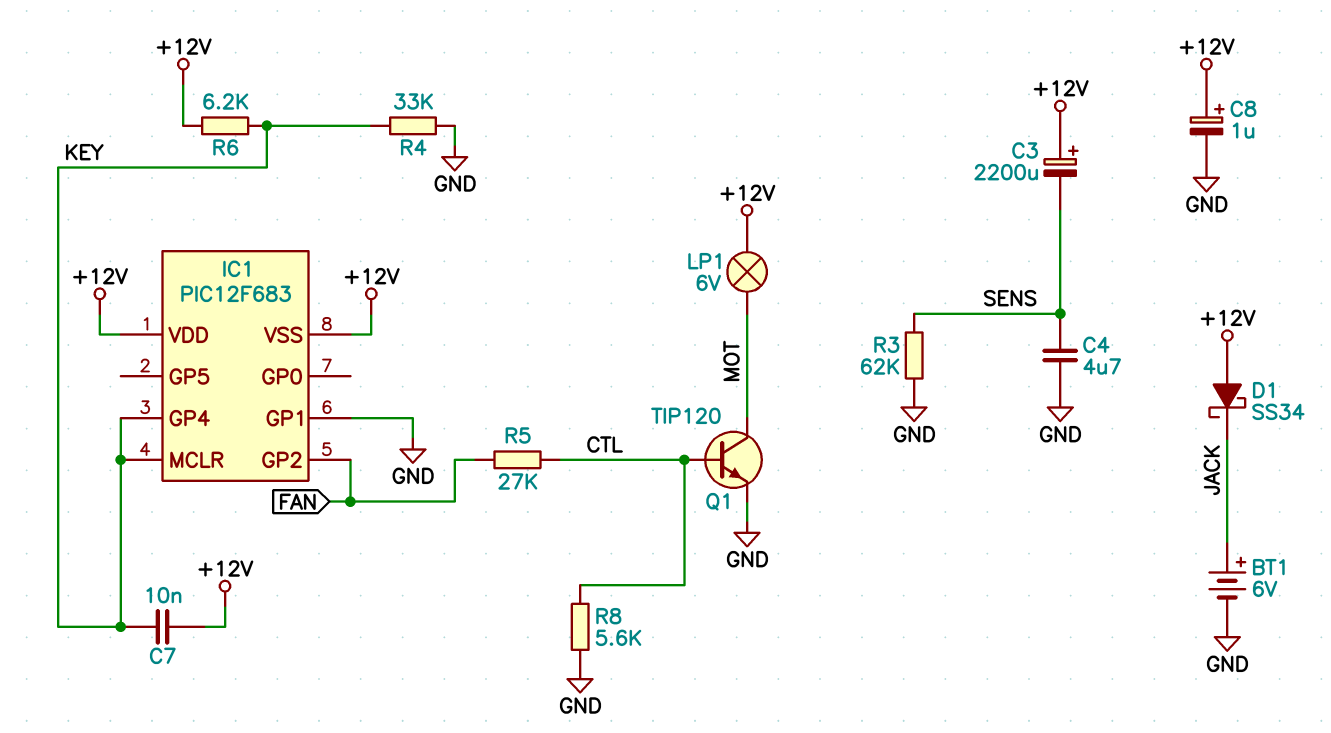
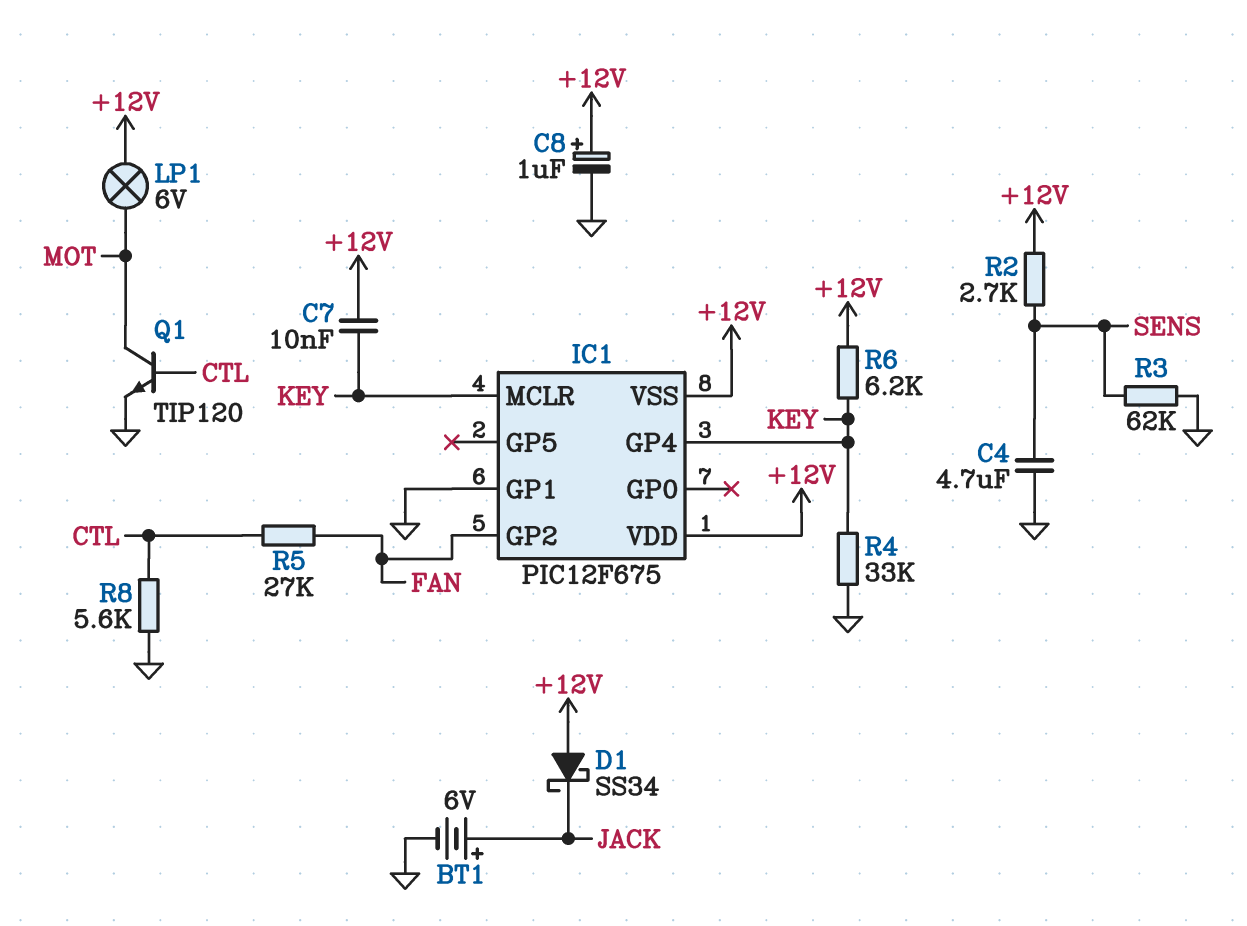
C3: 2200uF (plus +12V, minus SENS) -> none
IC1: PIC12F683 -> PIC12F675
R2: none -> 2.7k (+12V, SENS)

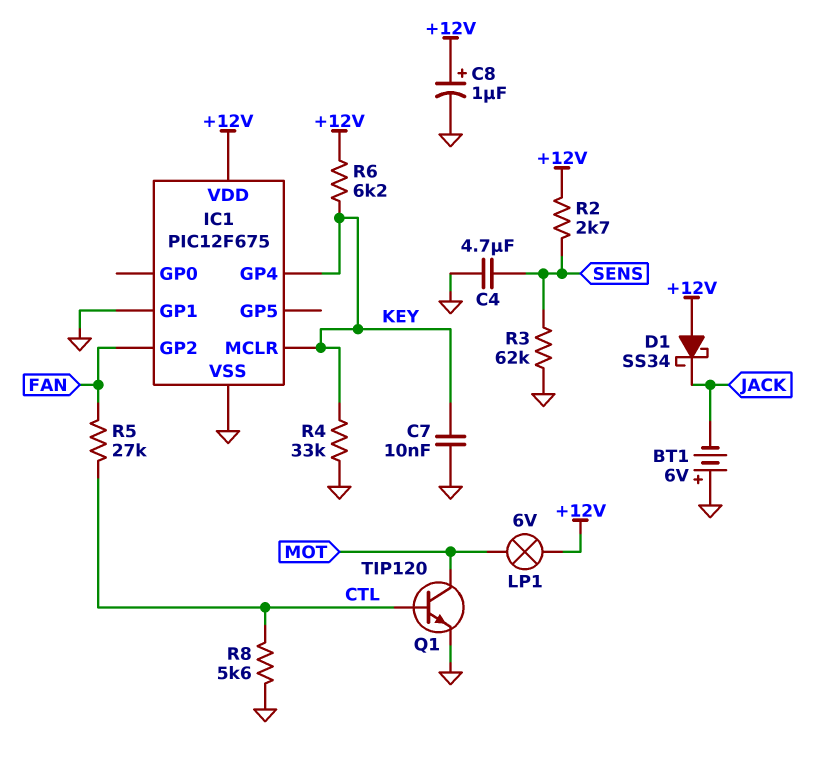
BT1: 6V (plus JACK, minus GND) -> 6V (plus GND, minus JACK)
C7: 10nF (+12V, KEY) -> 10nF (GND, KEY)
IC1 pin VSS: +12V -> GND

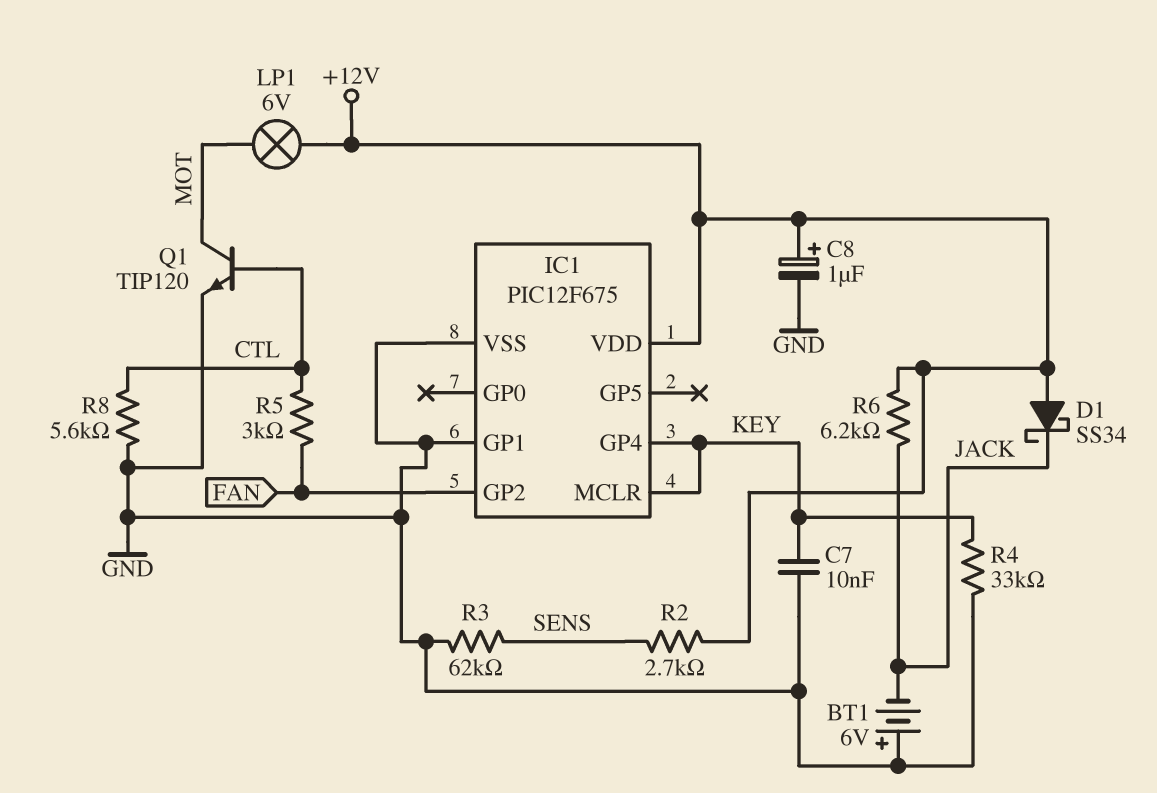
C4: 4.7uF (GND, SENS) -> none
R5: 27k (CTL, FAN) -> 3k (CTL, FAN)
R6: 6.2k (+12V, KEY) -> 6.2k (+12V, JACK)

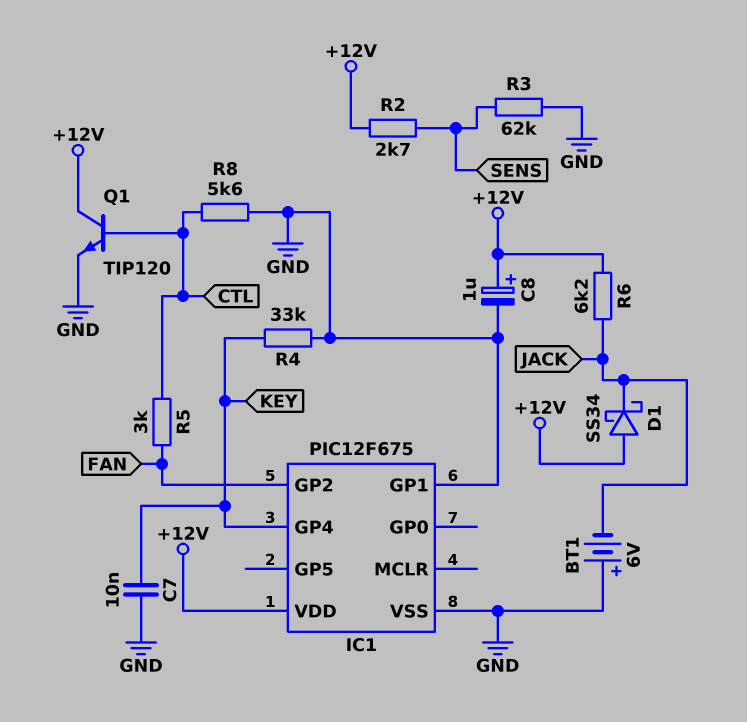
IC1 pin MCLR: KEY -> none
LP1: lamp 6V (+12V, MOT) -> none
Q1: NPN TIP120 (B CTL, C MOT, E GND) -> NPN TIP120 (B CTL, C +12V, E GND)

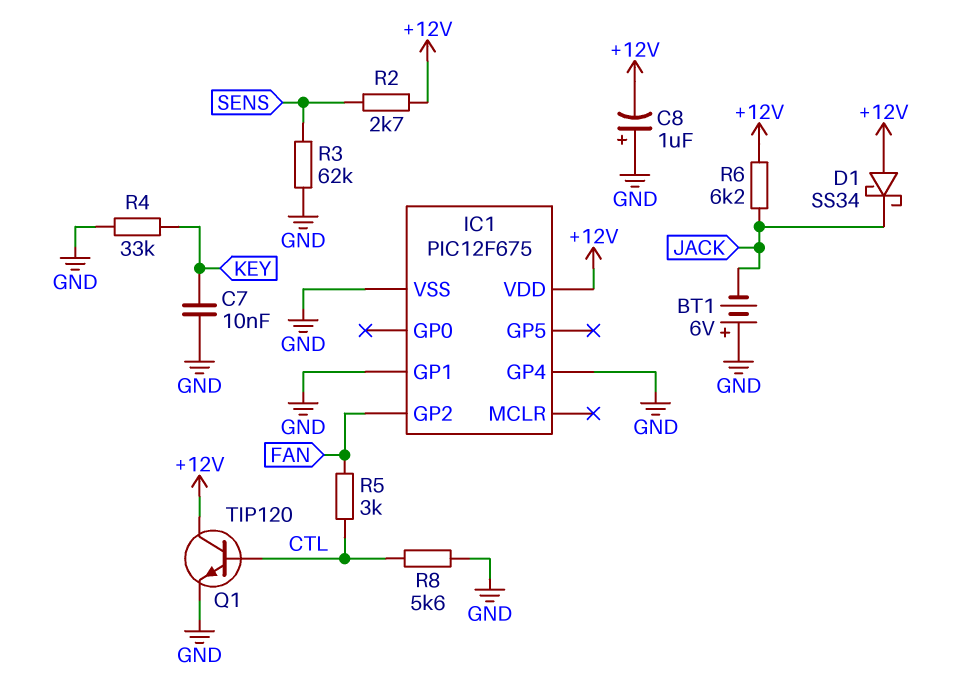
C8: 1uF (plus +12V, minus GND) -> 1uF (plus GND, minus +12V)
IC1 pin GP4: KEY -> GND

